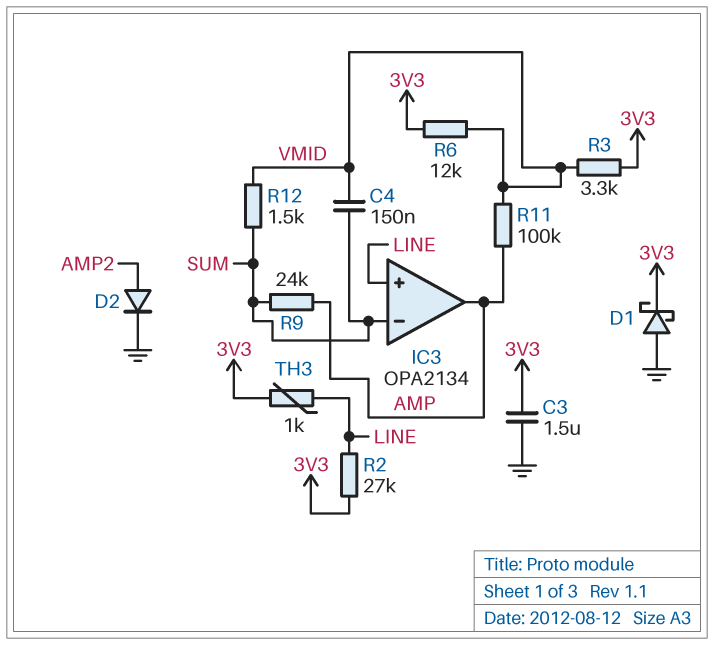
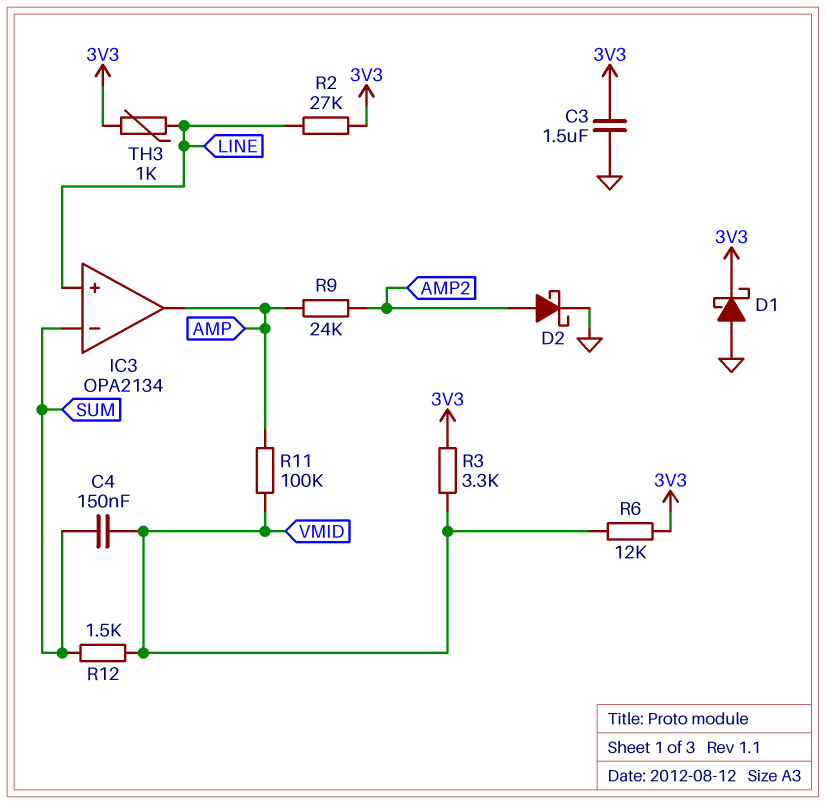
D2: diode (A AMP2, K GND) -> schottky (A AMP2, K GND)
R9: 24k (AMP, SUM) -> 24k (AMP, AMP2)

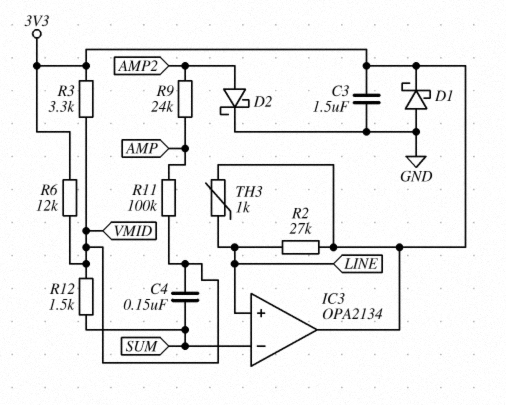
IC3 pin out: AMP -> 3V3

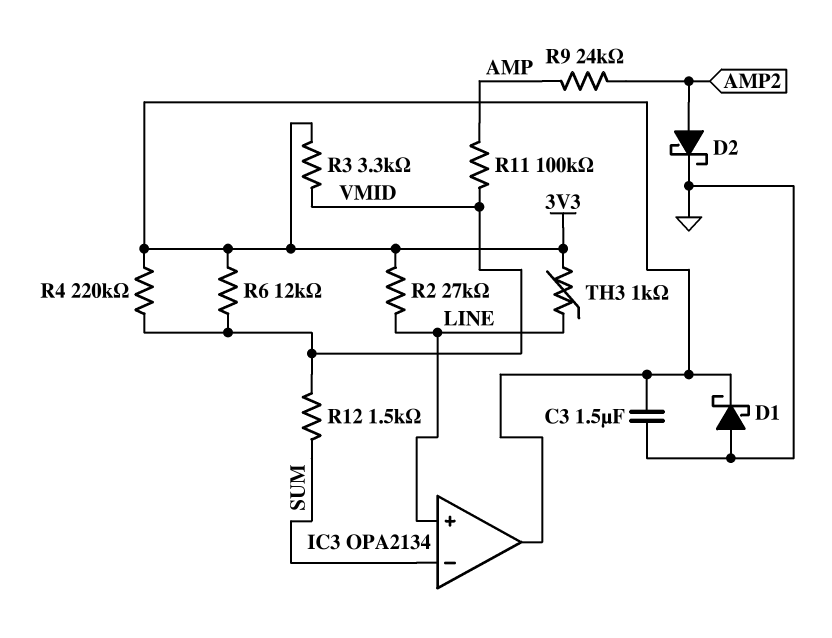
C4: 150nF (SUM, VMID) -> none
R4: none -> 220k (3V3, VMID)

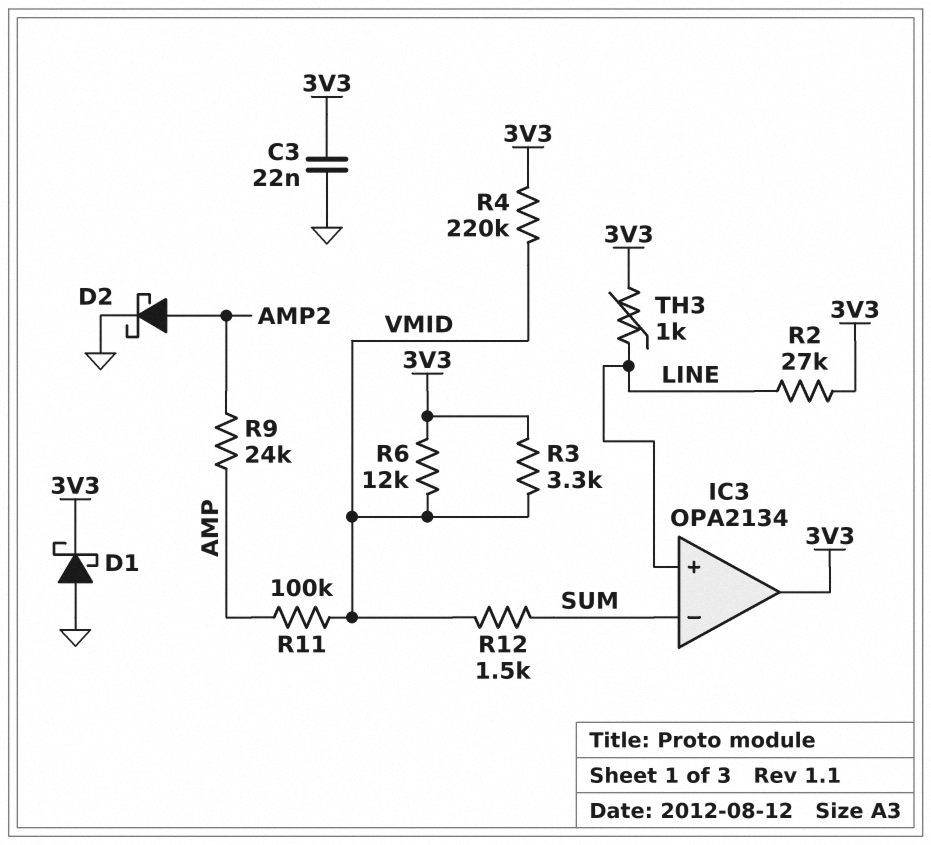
C3: 1.5uF (3V3, GND) -> 22nF (3V3, GND)

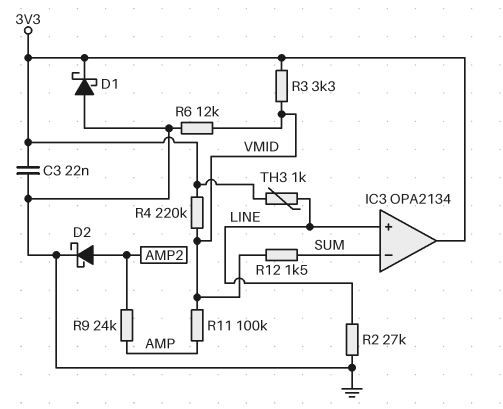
R2: 27k (3V3, LINE) -> 27k (GND, LINE)
R6: 12k (3V3, VMID) -> 12k (GND, VMID)

